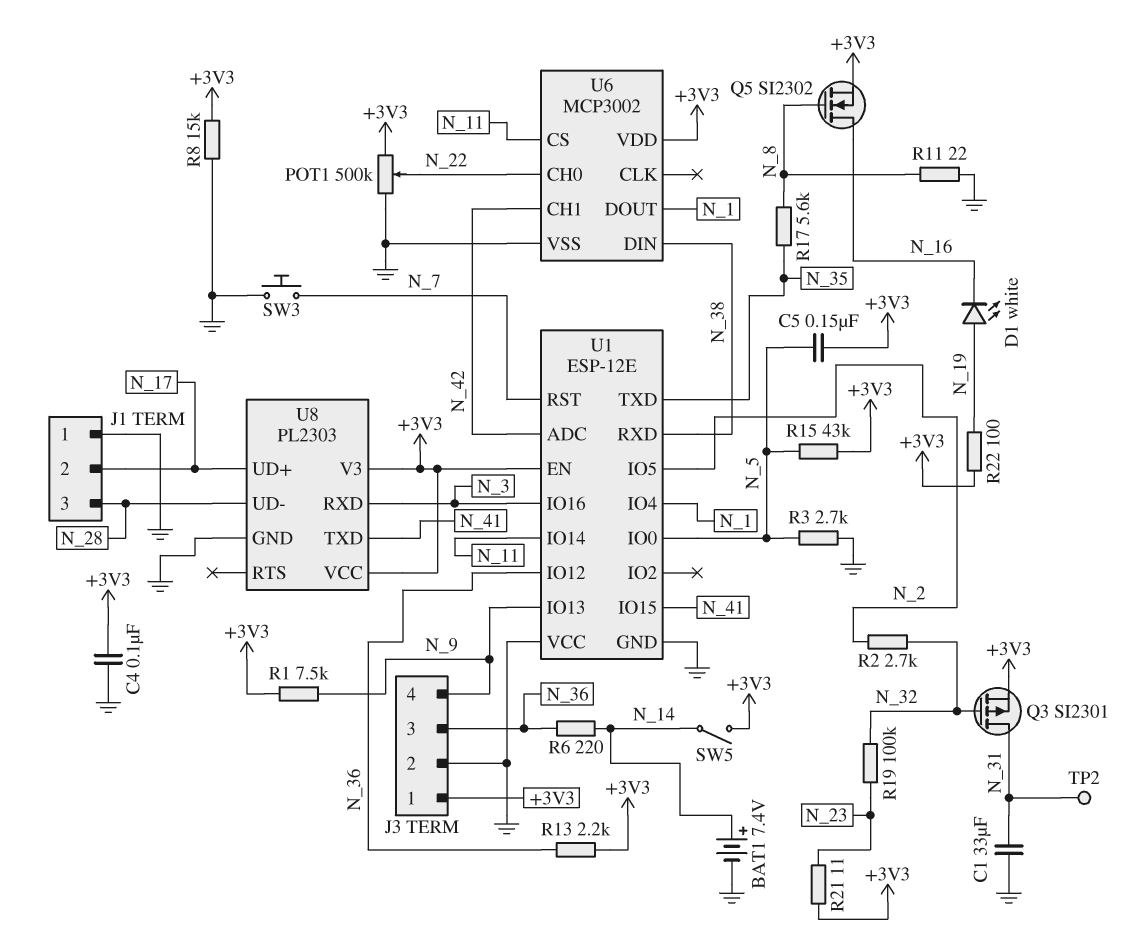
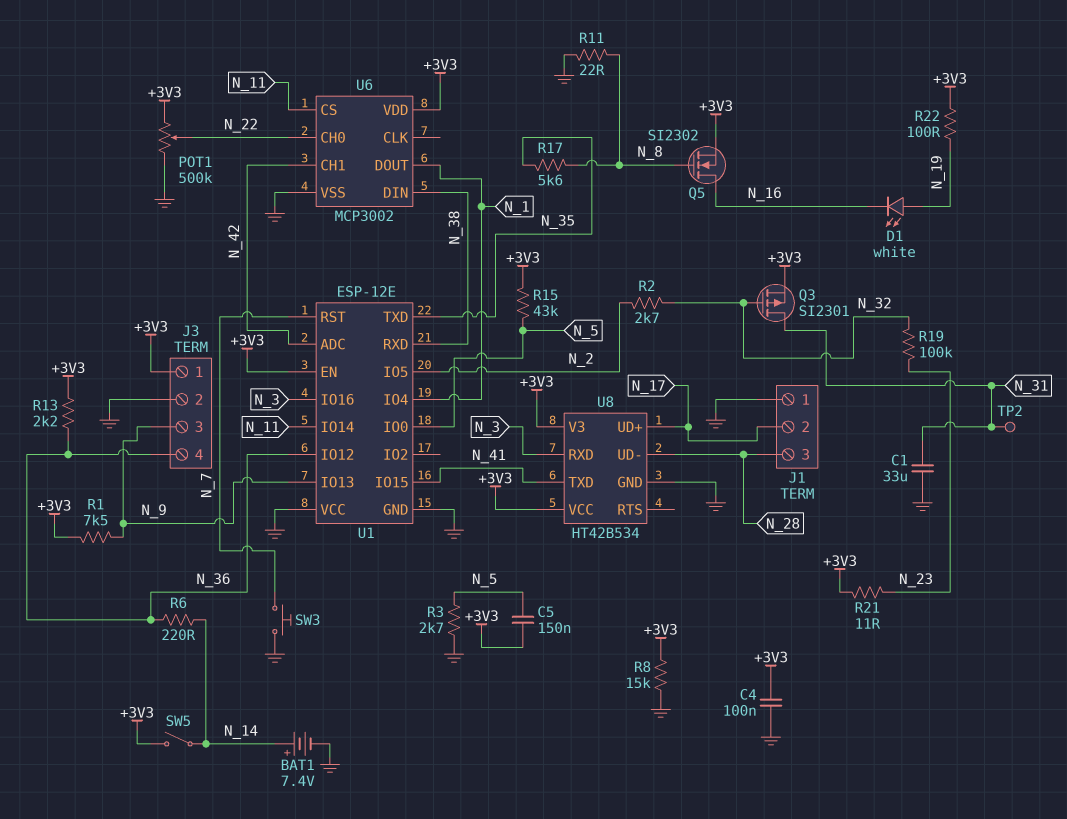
J3 pin 3: N_36 -> N_9
J3 pin 4: N_9 -> N_36
U8: PL2303 -> HT42B534

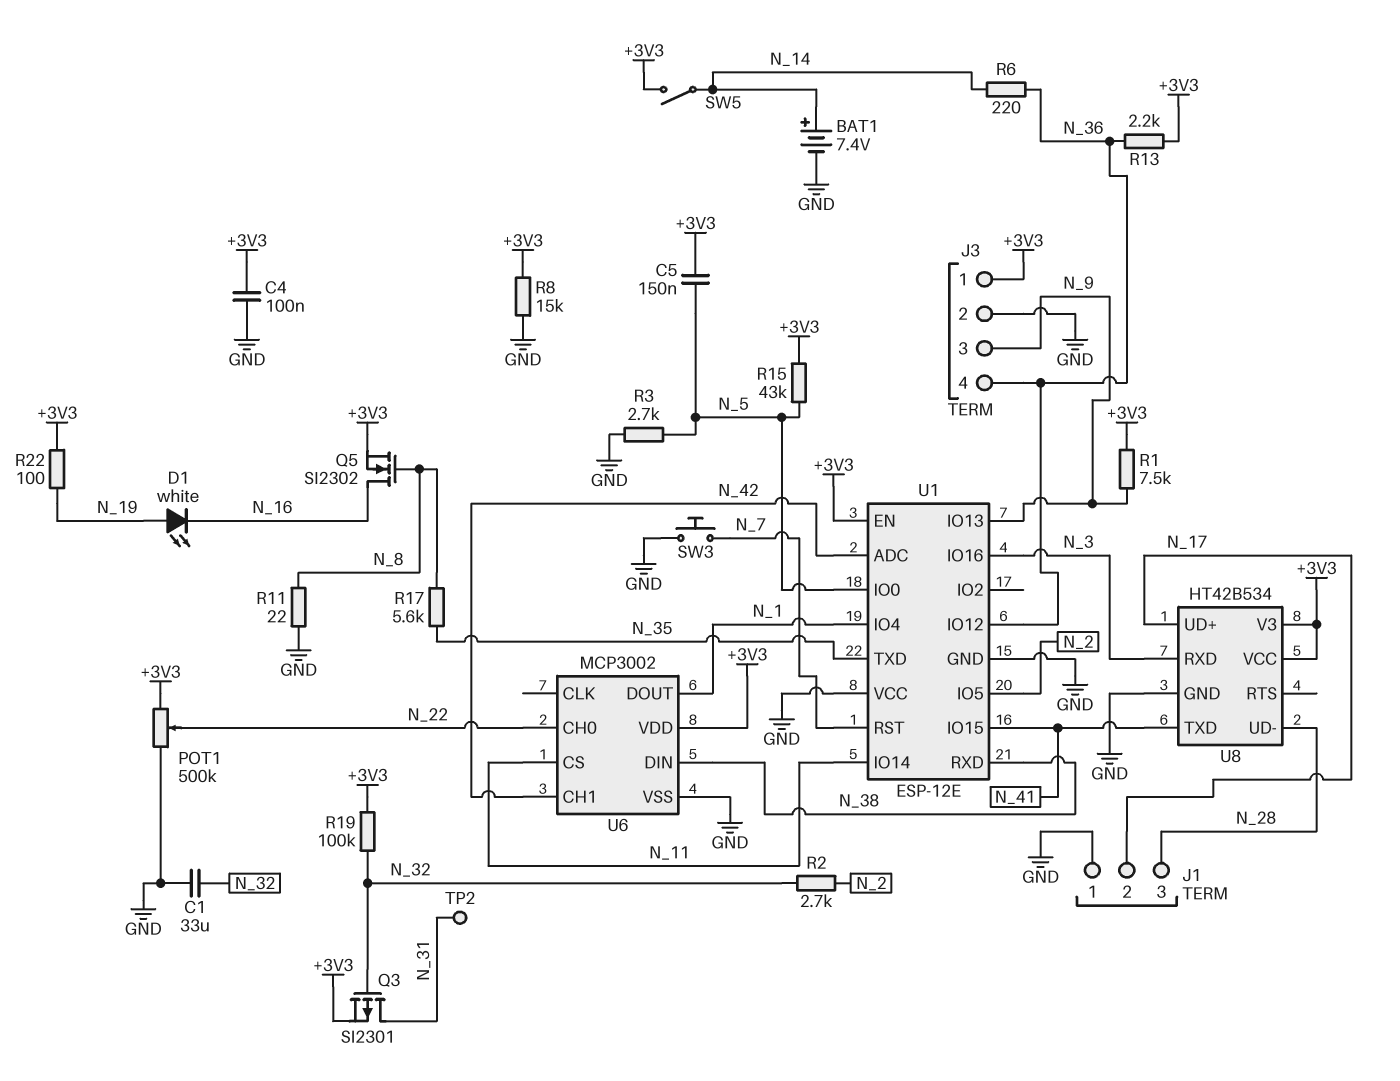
C1: 33uF (GND, N_31) -> 33uF (GND, N_32)
R19: 100k (N_23, N_32) -> 100k (+3V3, N_32)
R21: 11 (+3V3, N_23) -> none

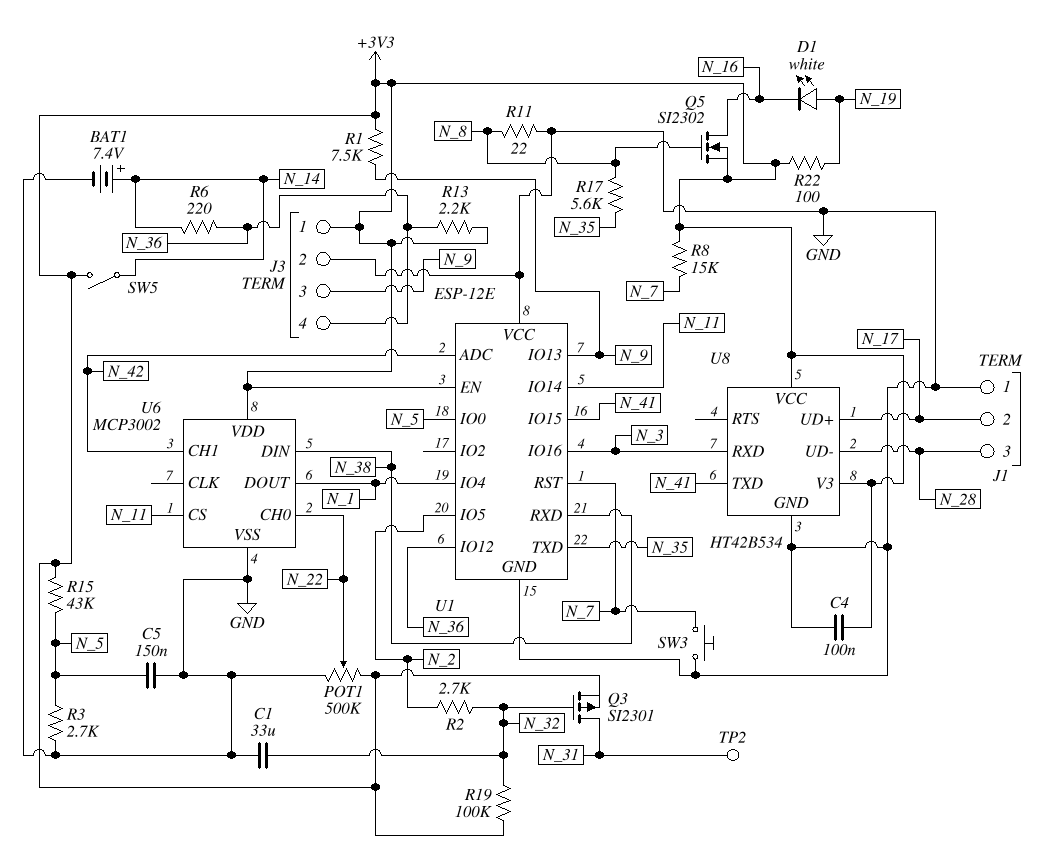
C5: 150nF (+3V3, N_5) -> 150nF (GND, N_5)
R8: 15k (+3V3, GND) -> 15k (+3V3, N_7)

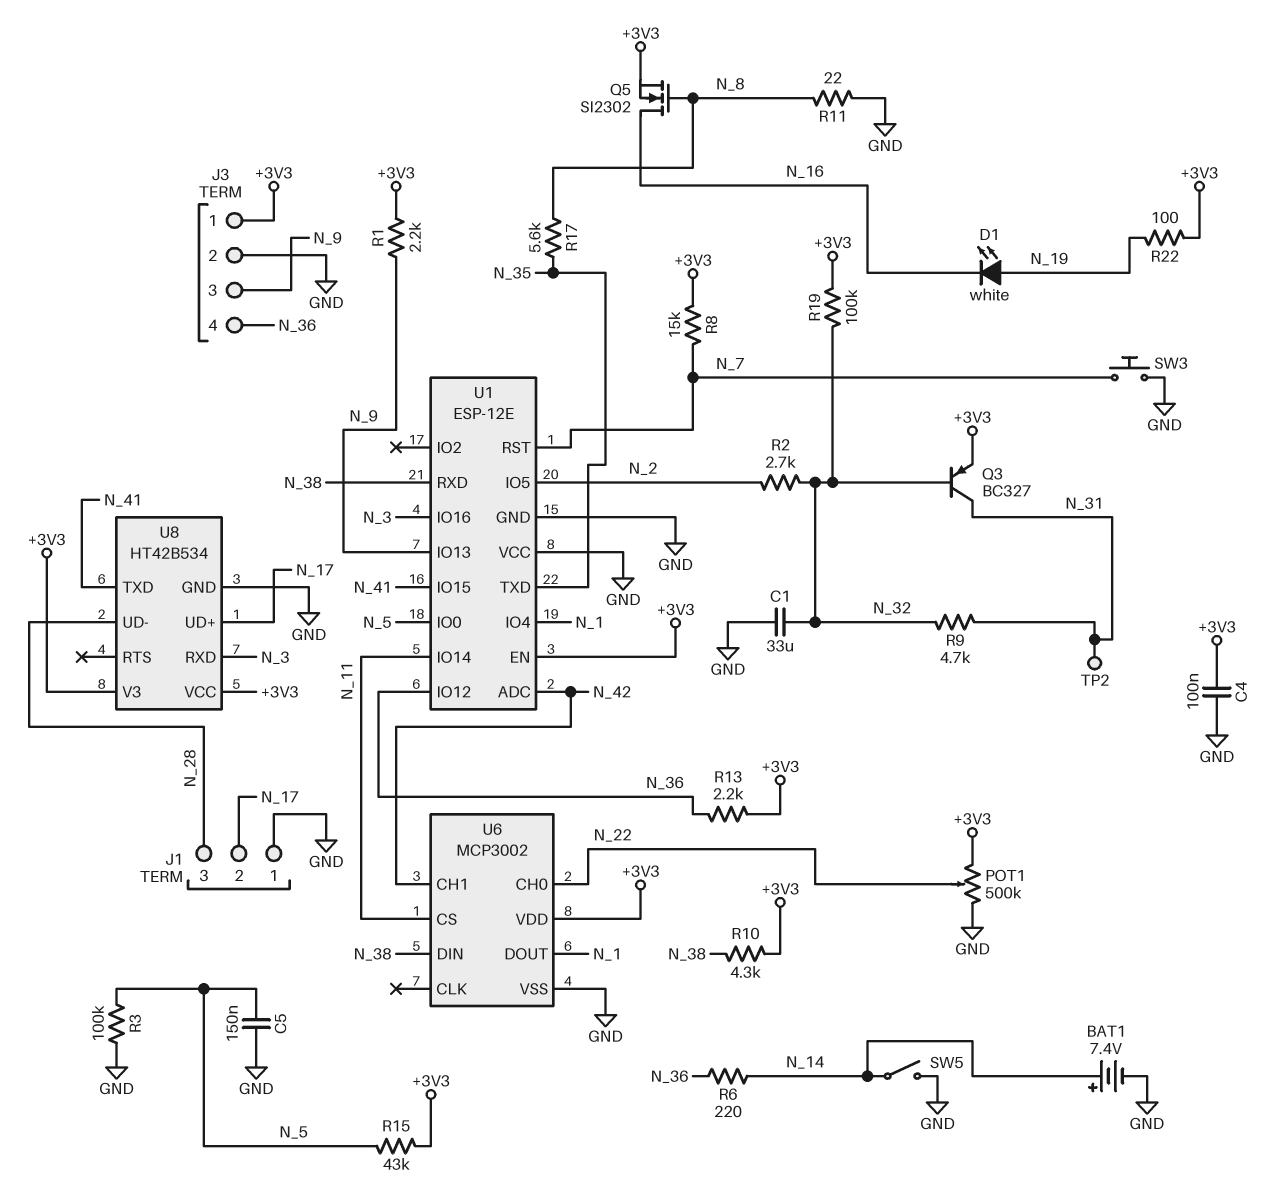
Q3: PMOS SI2301 (G N_32, D N_31, S +3V3) -> PNP BC327 (B N_32, C N_31, E +3V3)
R1: 7.5k (+3V3, N_9) -> 2.2k (+3V3, N_9)
R3: 2.7k (GND, N_5) -> 100k (GND, N_5)
R9: none -> 4.7k (N_31, N_32)
R10: none -> 4.3k (+3V3, N_38)
SW5: switch (+3V3, N_14) -> switch (GND, N_14)

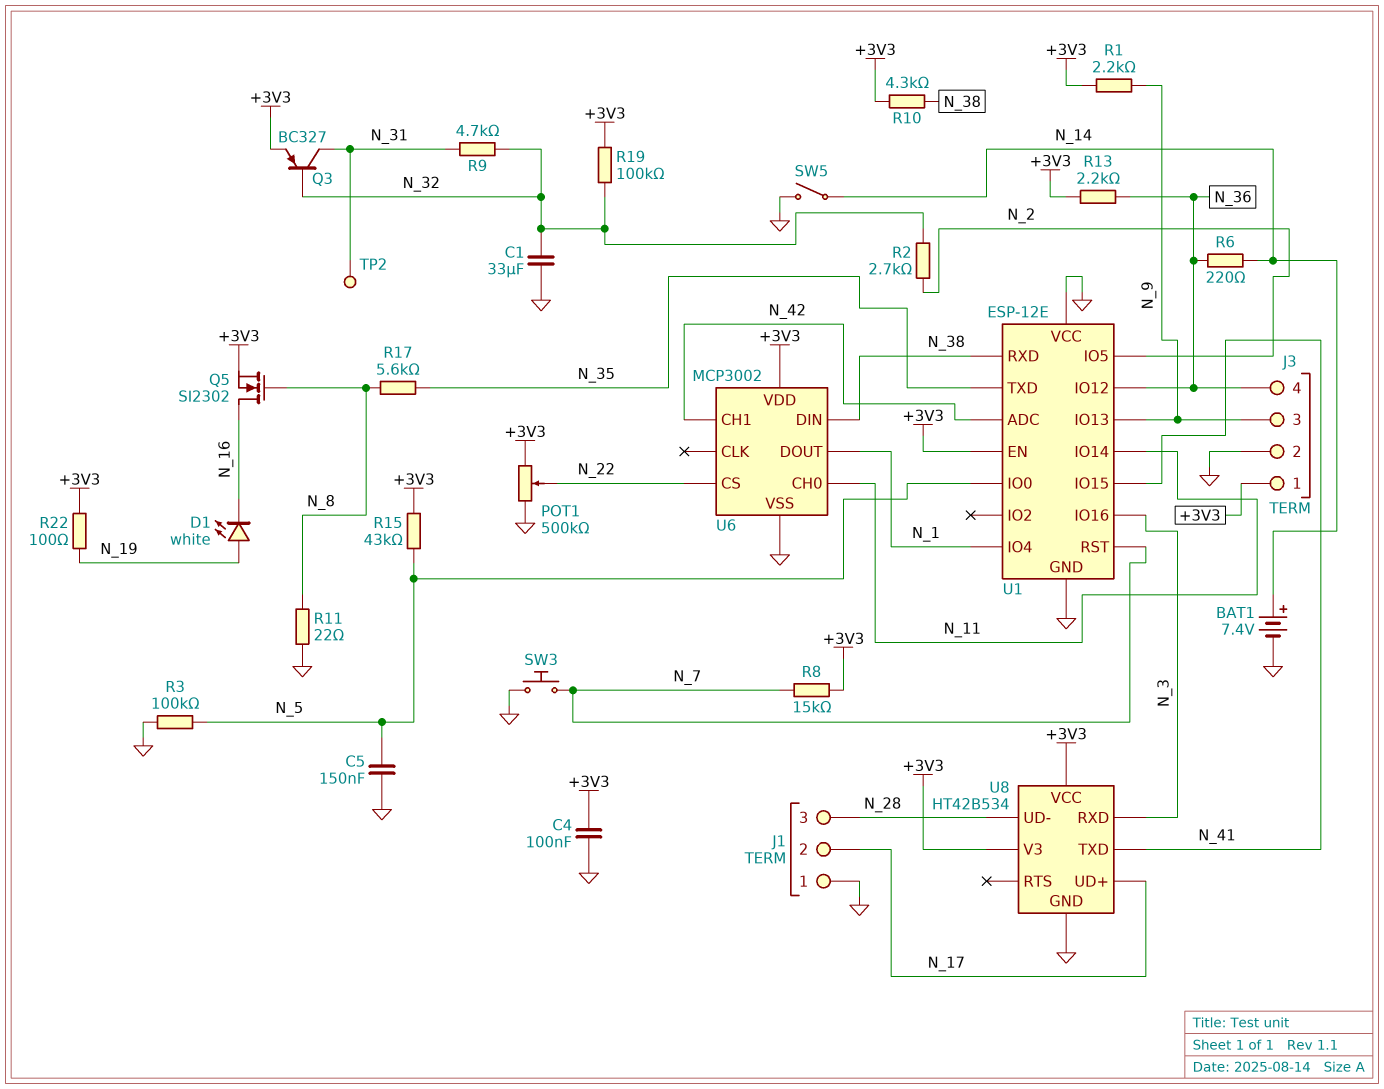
U6 pin CH0: N_22 -> N_11
U6 pin CS: N_11 -> N_22

